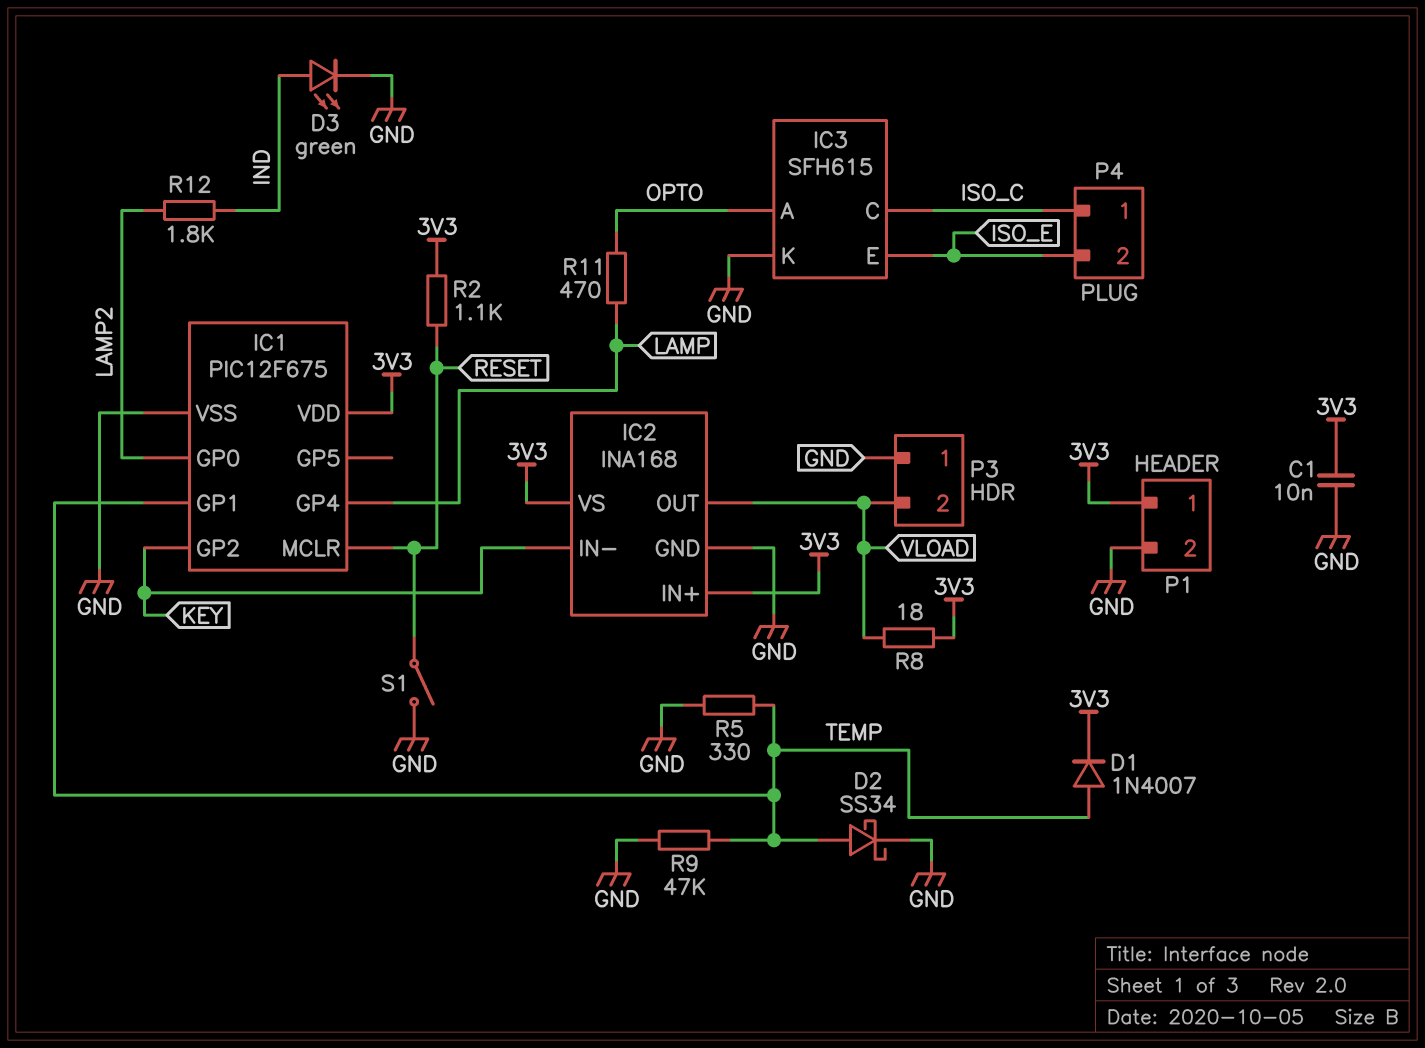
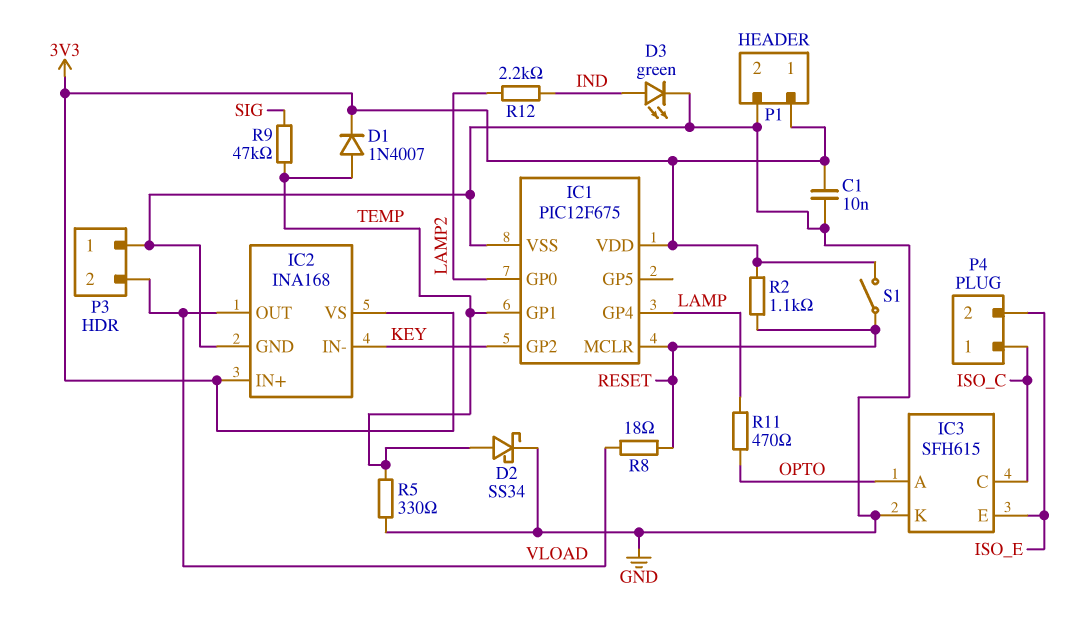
R8: 18 (3V3, VLOAD) -> 18 (RESET, VLOAD)
R9: 47k (GND, TEMP) -> 47k (SIG, TEMP)
R12: 1.8k (IND, LAMP2) -> 2.2k (IND, LAMP2)
S1: switch (GND, RESET) -> switch (3V3, RESET)

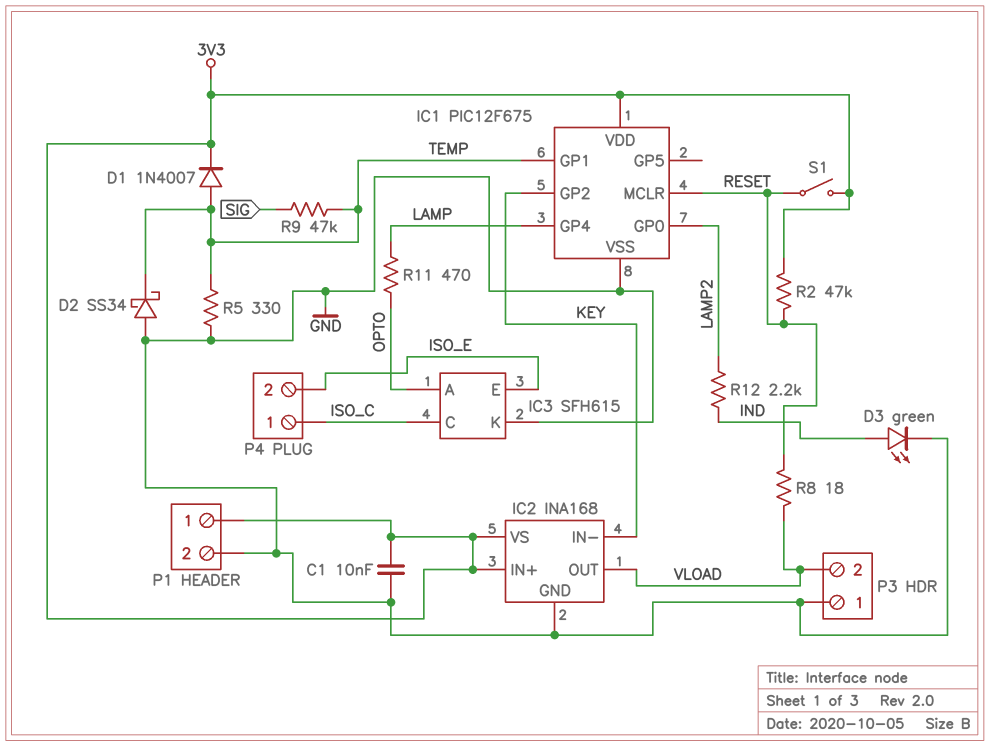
D2: schottky SS34 (A TEMP, K GND) -> schottky SS34 (A GND, K TEMP)
R2: 1.1k (3V3, RESET) -> 47k (3V3, RESET)

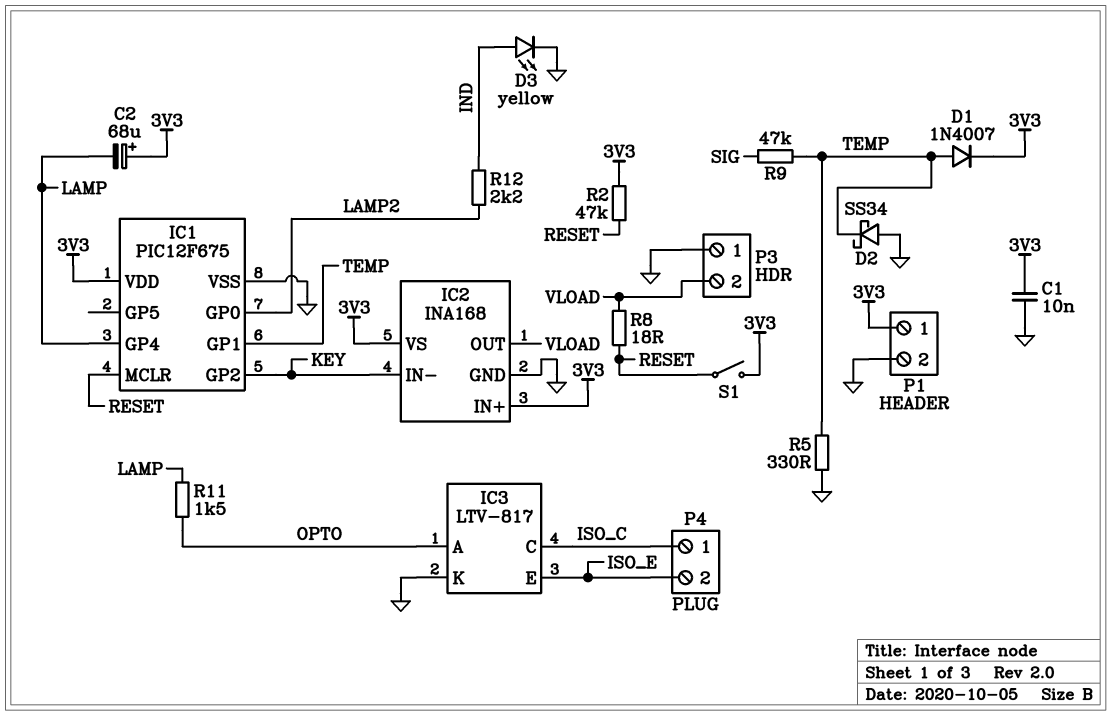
C2: none -> 68uF (plus 3V3, minus LAMP)
D3: LED green (A IND, K GND) -> LED yellow (A IND, K GND)
IC3: SFH615 -> LTV-817
R11: 470 (LAMP, OPTO) -> 1.5k (LAMP, OPTO)

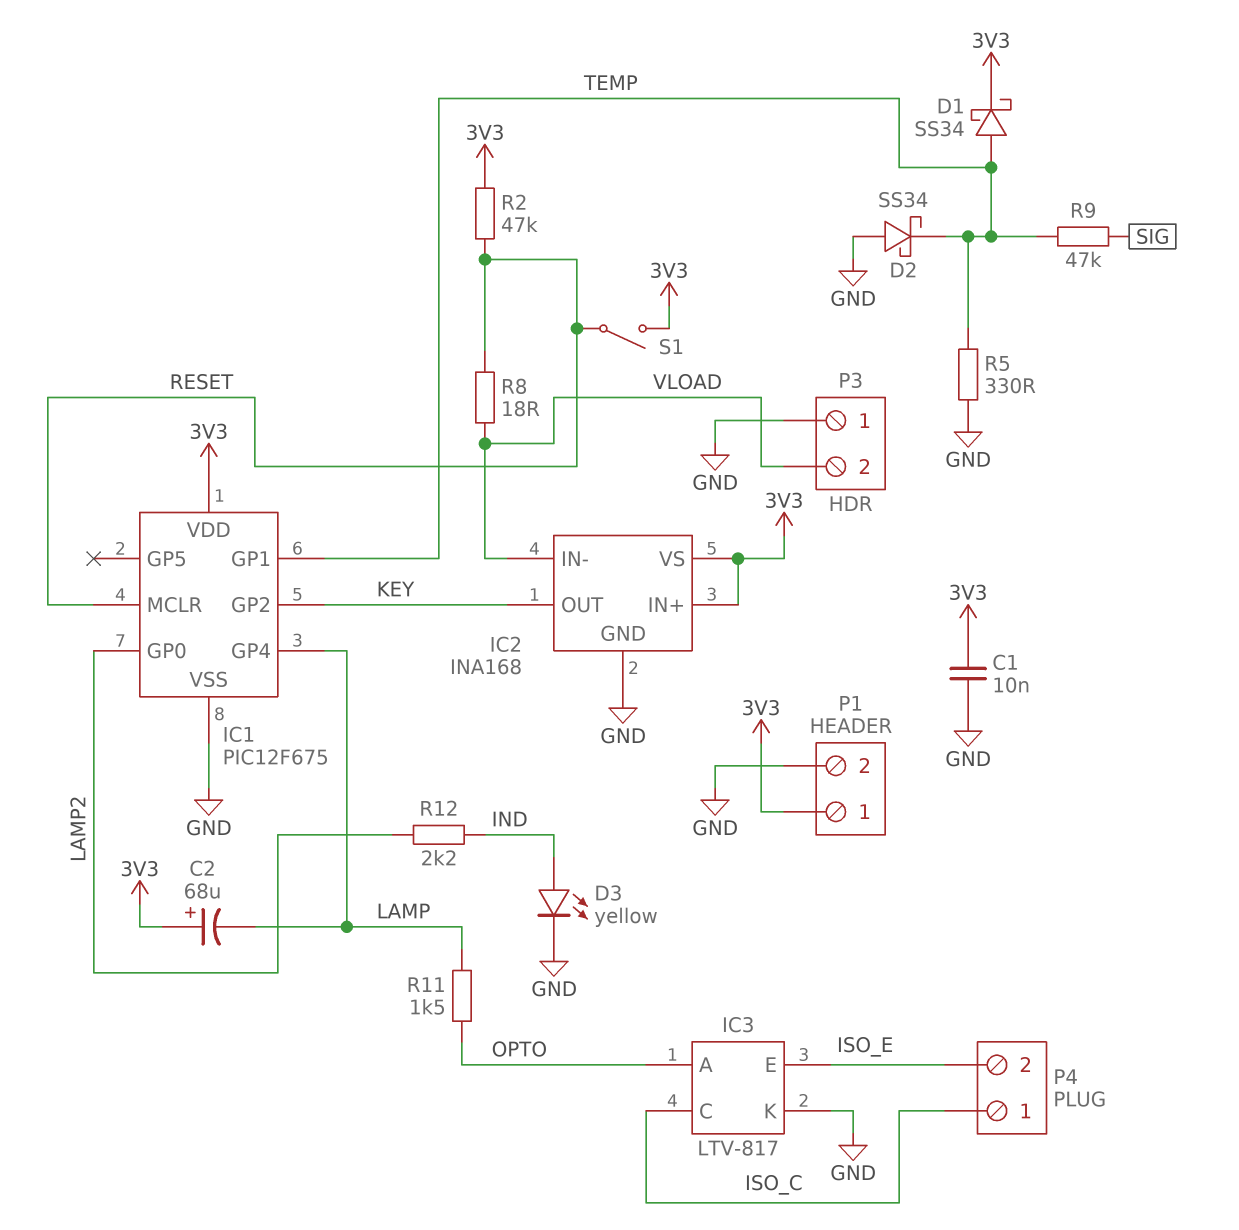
D1: diode 1N4007 (A TEMP, K 3V3) -> schottky SS34 (A TEMP, K 3V3)
IC2 pin IN-: KEY -> VLOAD
IC2 pin OUT: VLOAD -> KEY

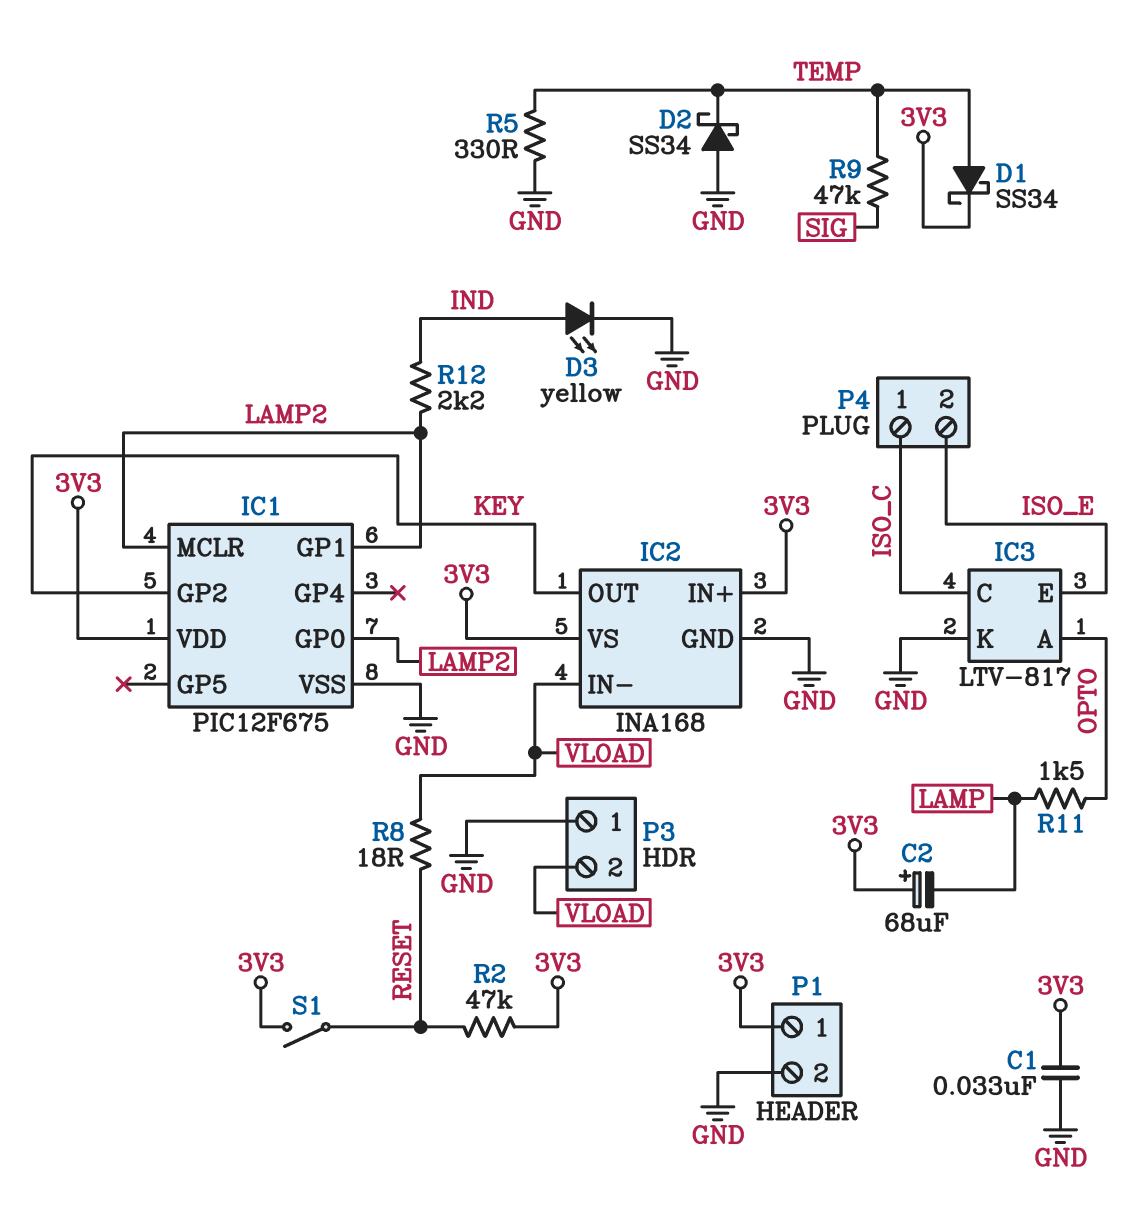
C1: 10nF (3V3, GND) -> 33nF (3V3, GND)
IC1 pin GP1: TEMP -> LAMP2
IC1 pin GP4: LAMP -> none
IC1 pin MCLR: RESET -> LAMP2

